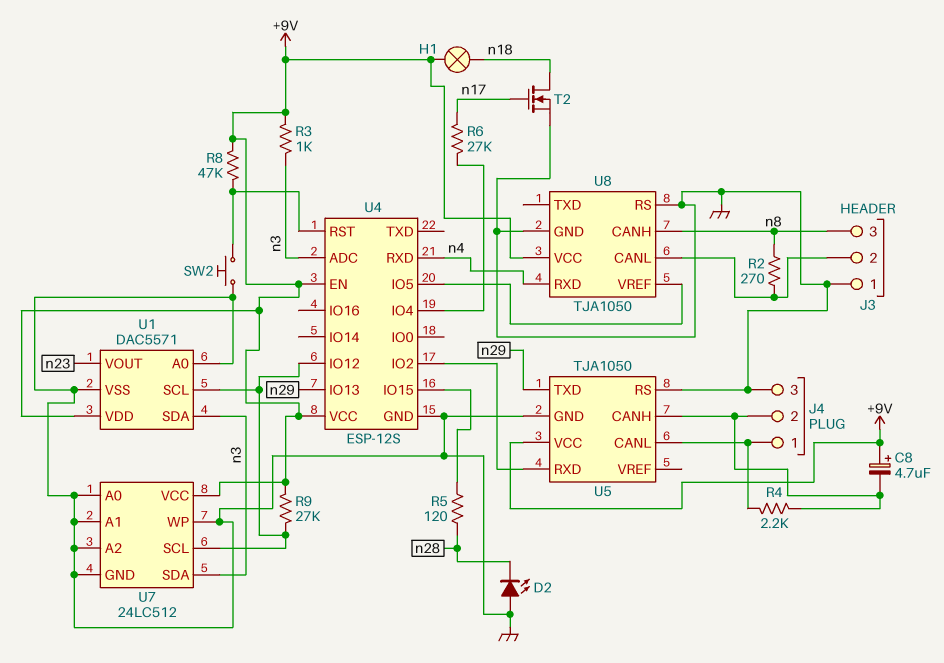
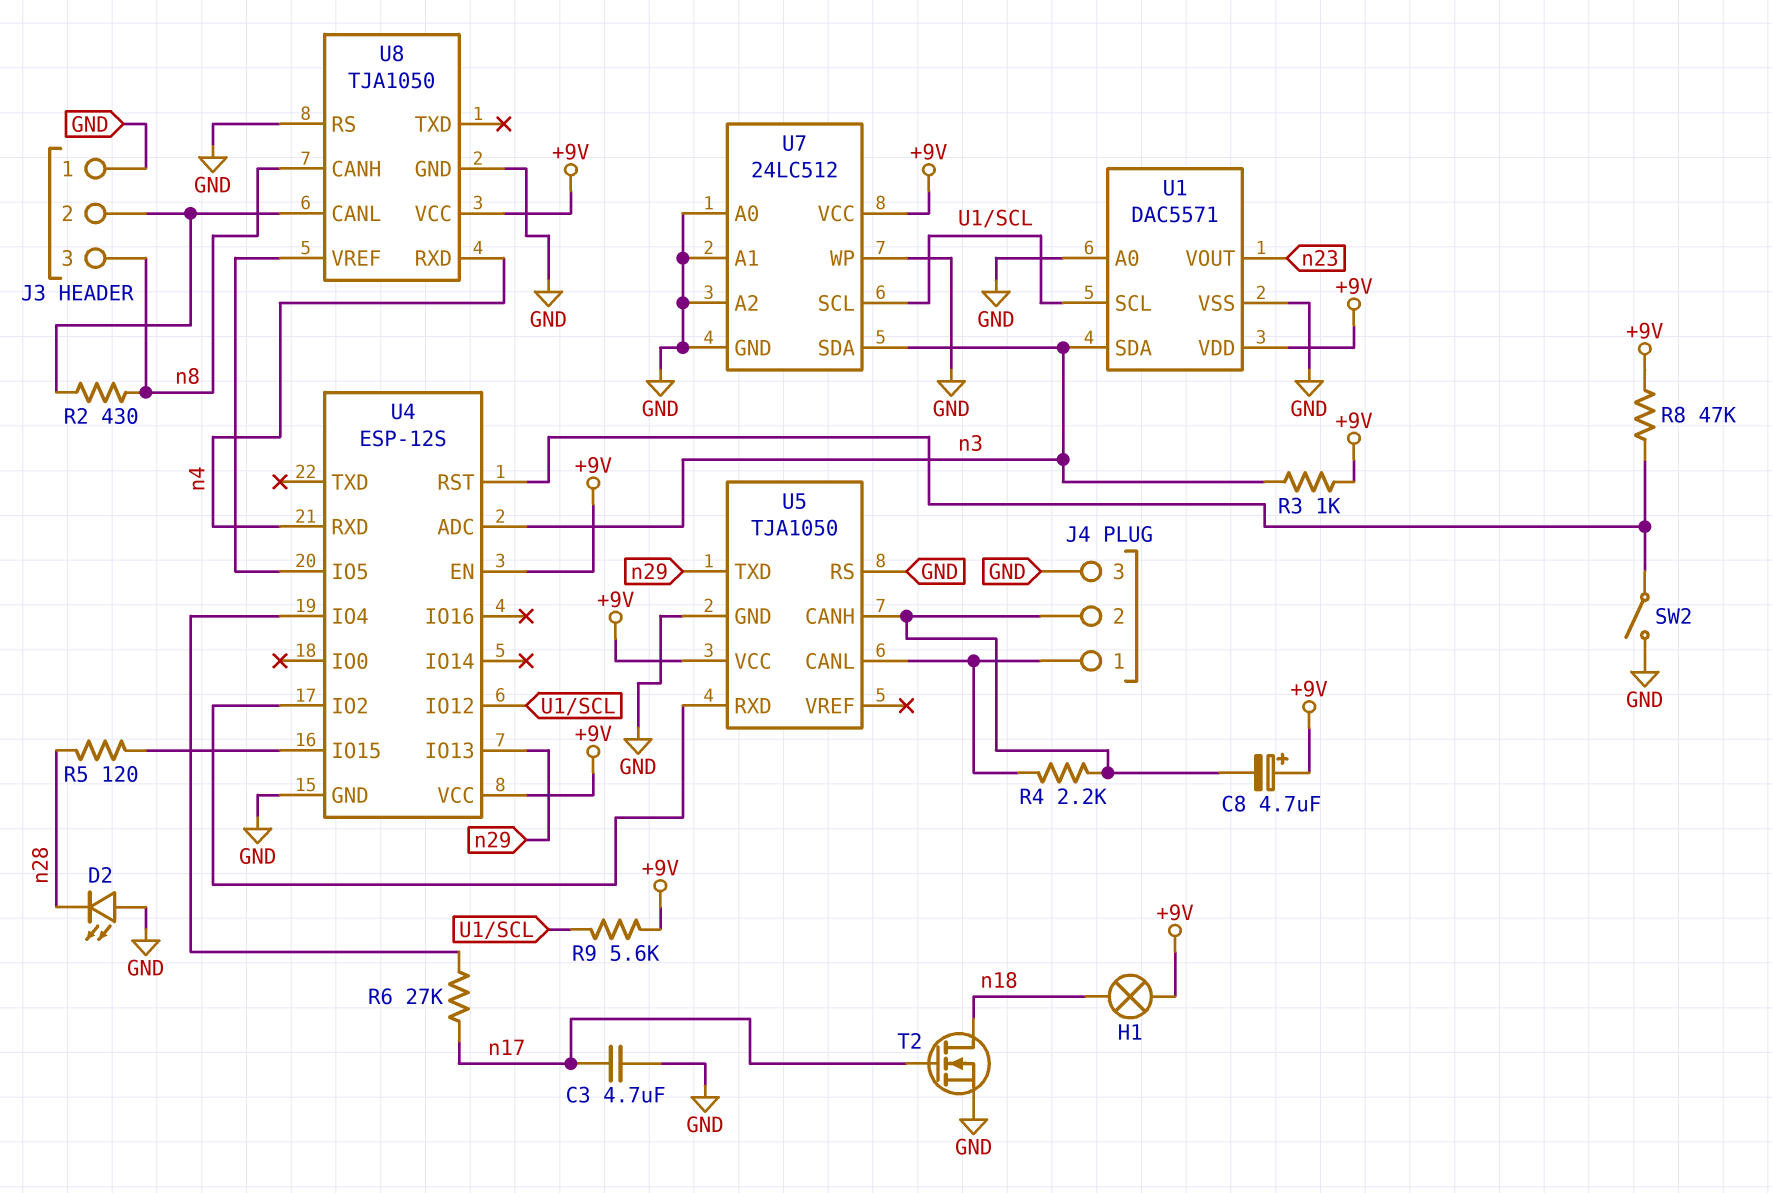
C3: none -> 4.7uF (GND, n17)
R2: 270 (J3/2, n8) -> 430 (J3/2, n8)
R9: 27k (+9V, U1/SCL) -> 5.6k (+9V, U1/SCL)
SW2: button (GND, U4/RST) -> switch (GND, U4/RST)

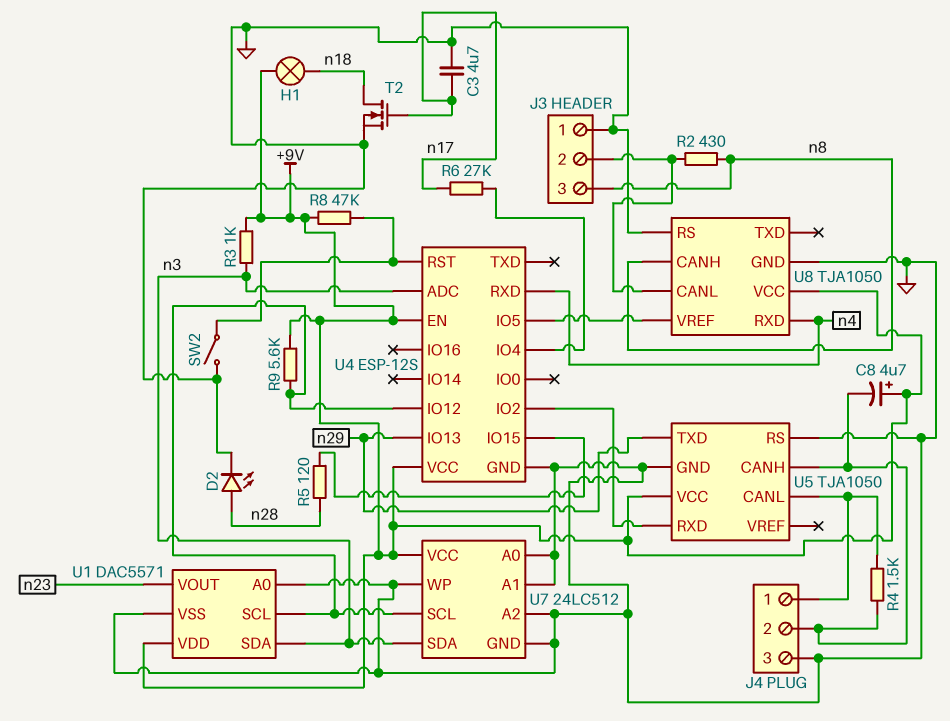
D2: LED (A GND, K n28) -> LED (A n28, K GND)
R4: 2.2k (J4/1, J4/2) -> 1.5k (J4/1, J4/2)

